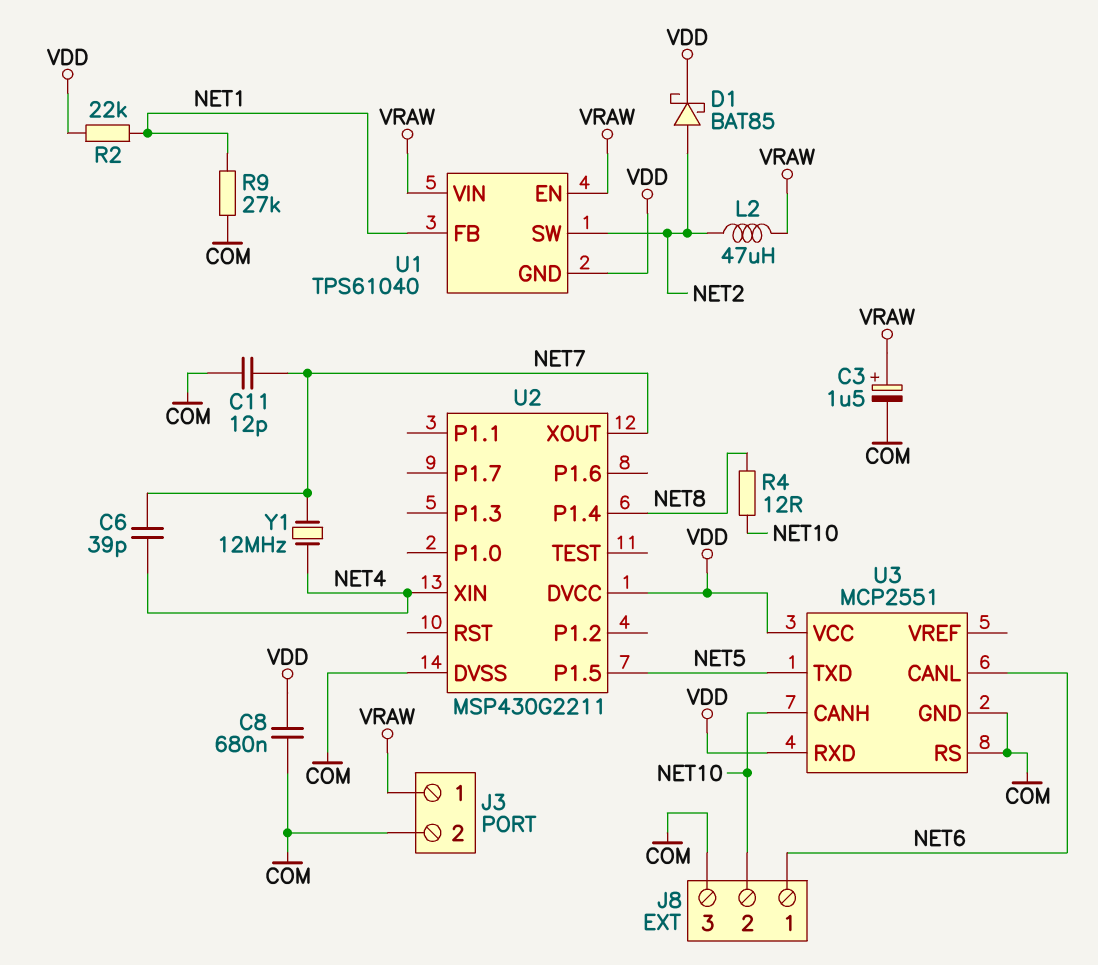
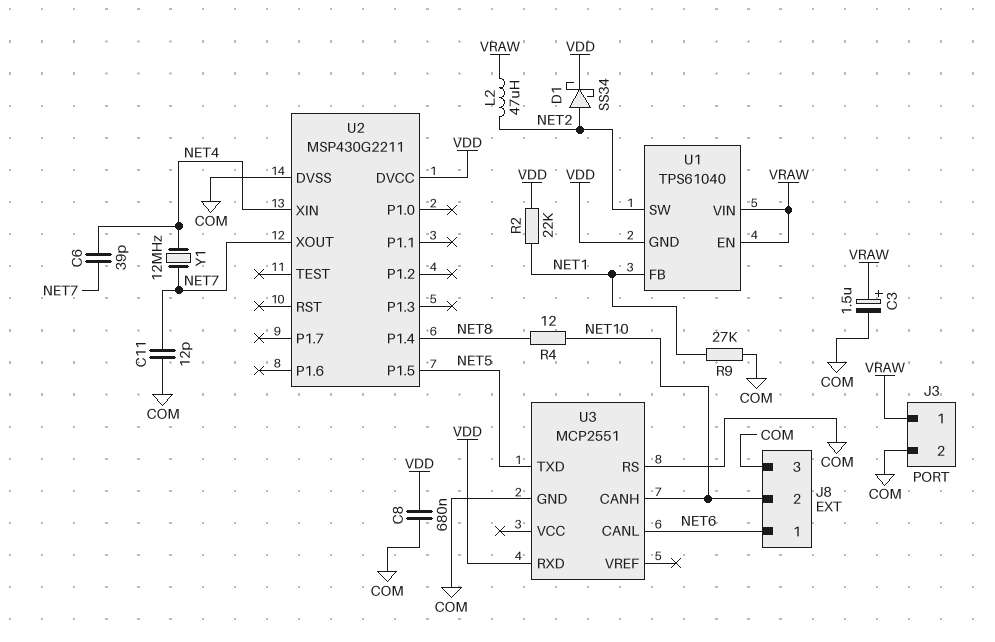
D1: schottky BAT85 (A NET2, K VDD) -> schottky SS34 (A NET2, K VDD)
U3 pin VCC: VDD -> none

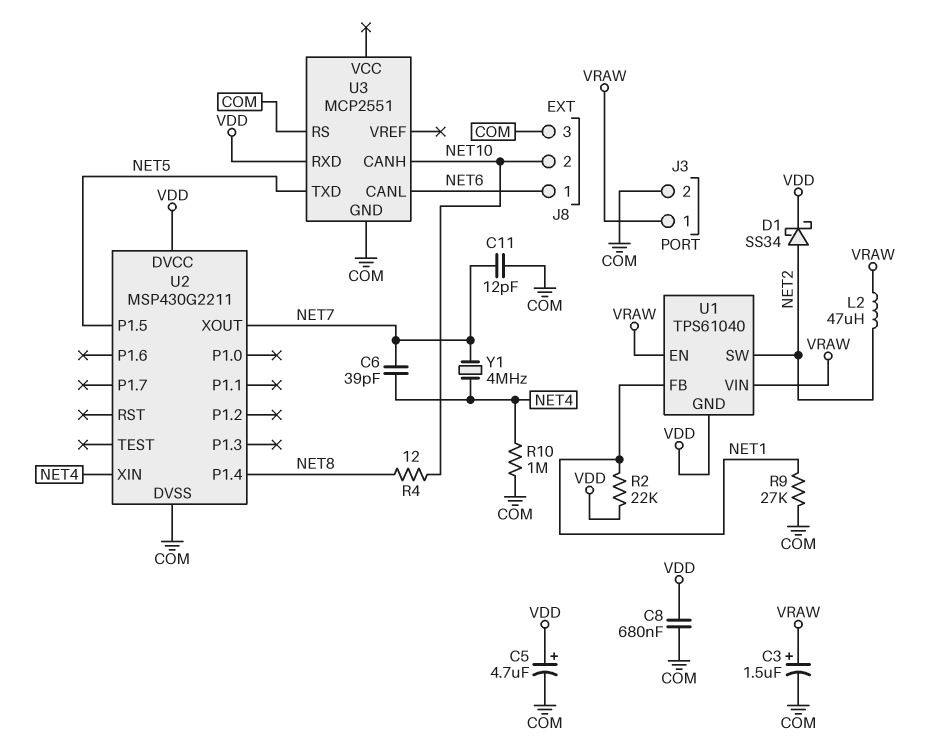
C5: none -> 4.7uF (plus VDD, minus COM)
R10: none -> 1M (COM, NET4)
Y1: 12MHz (NET4, NET7) -> 4MHz (NET4, NET7)

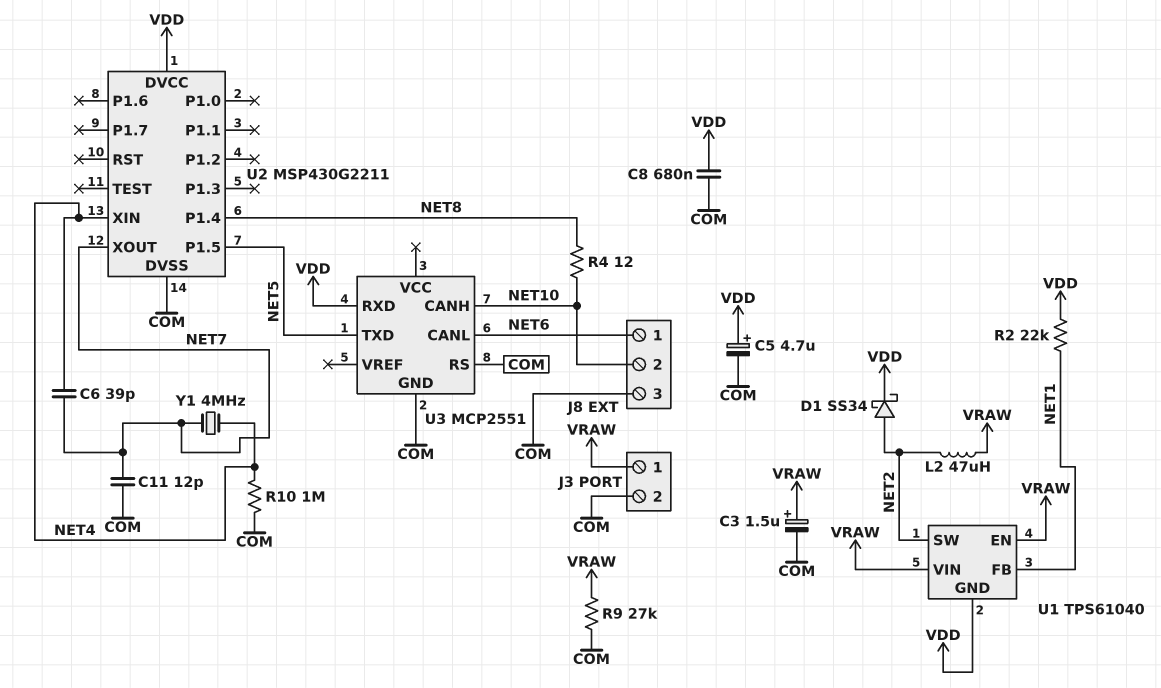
R9: 27k (COM, NET1) -> 27k (COM, VRAW)

